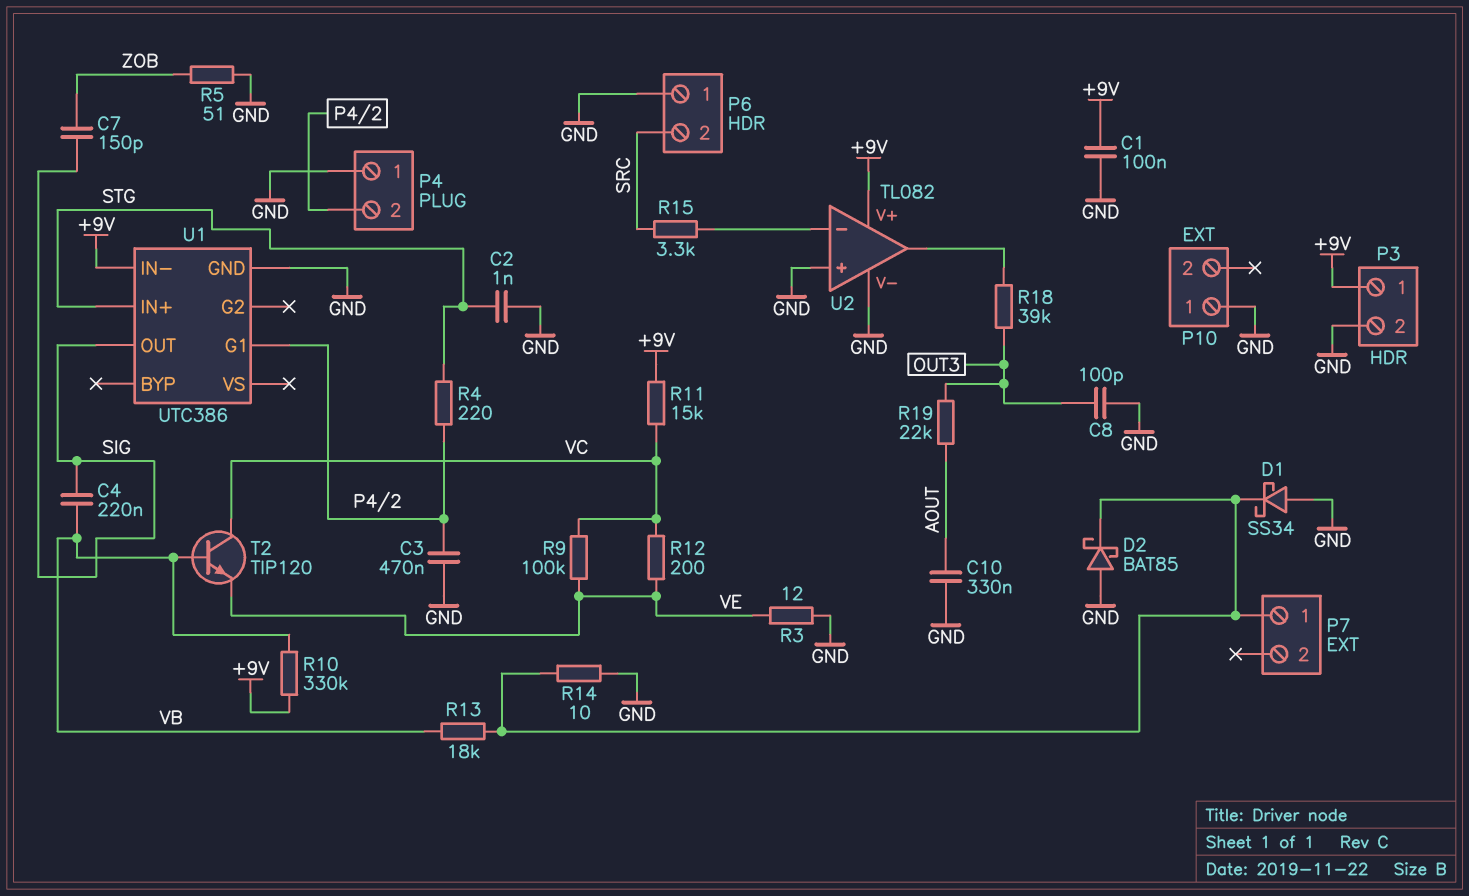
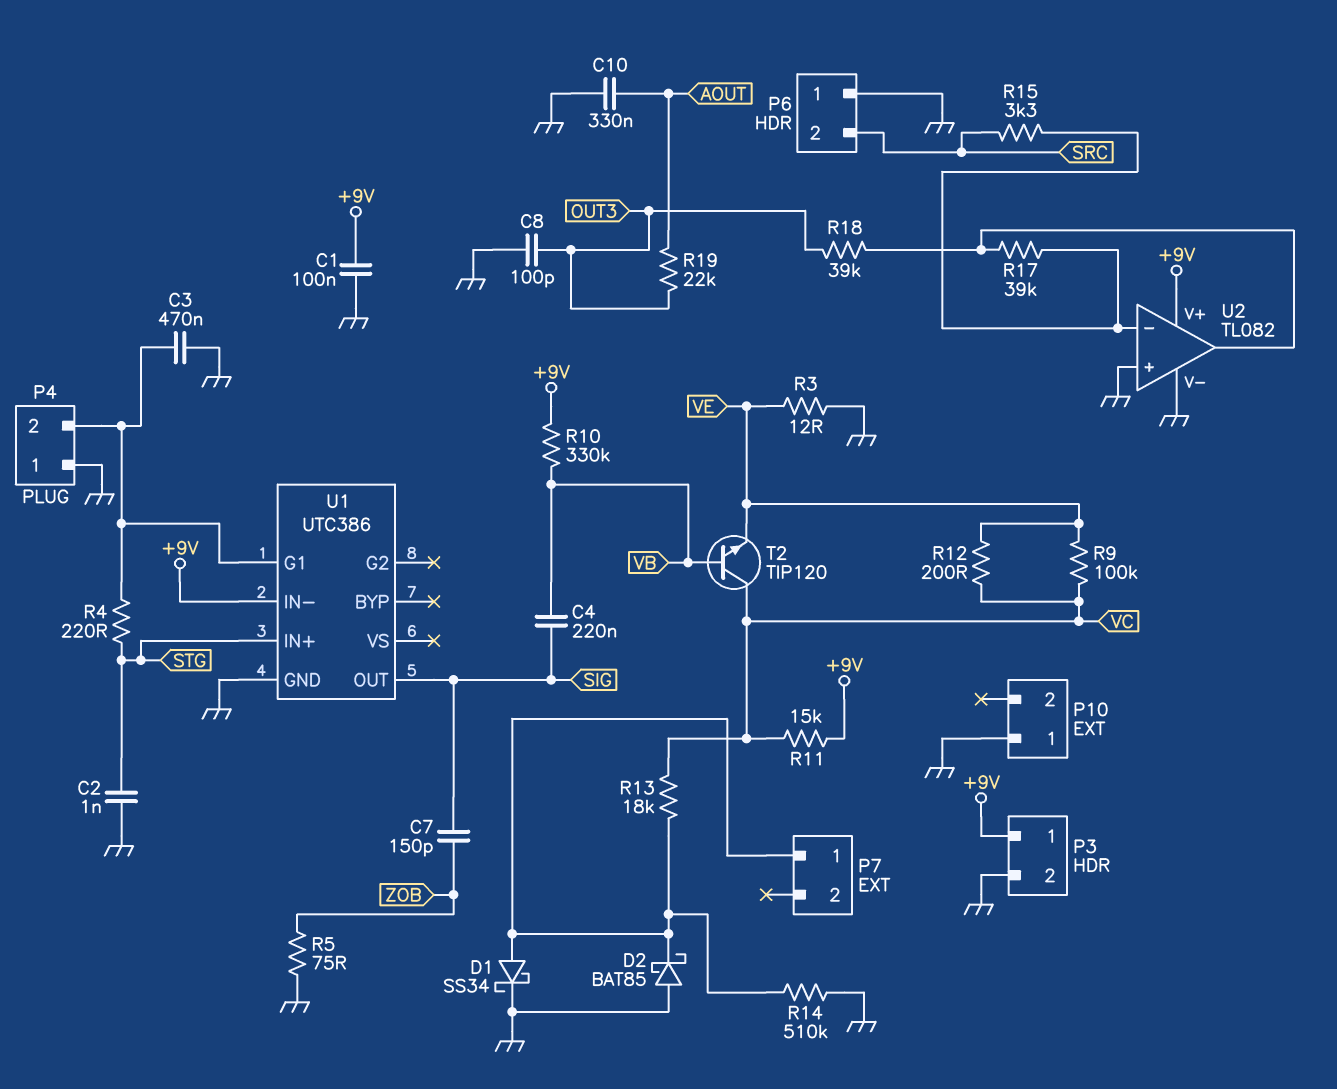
D1: schottky SS34 (A GND, K P7/1) -> schottky SS34 (A P7/1, K GND)
R5: 51 (GND, ZOB) -> 75 (GND, ZOB)
R13: 18k (P7/1, VB) -> 18k (P7/1, VC)
R14: 10 (GND, P7/1) -> 510k (GND, P7/1)
R17: none -> 39k (U2/in-, U2/out)

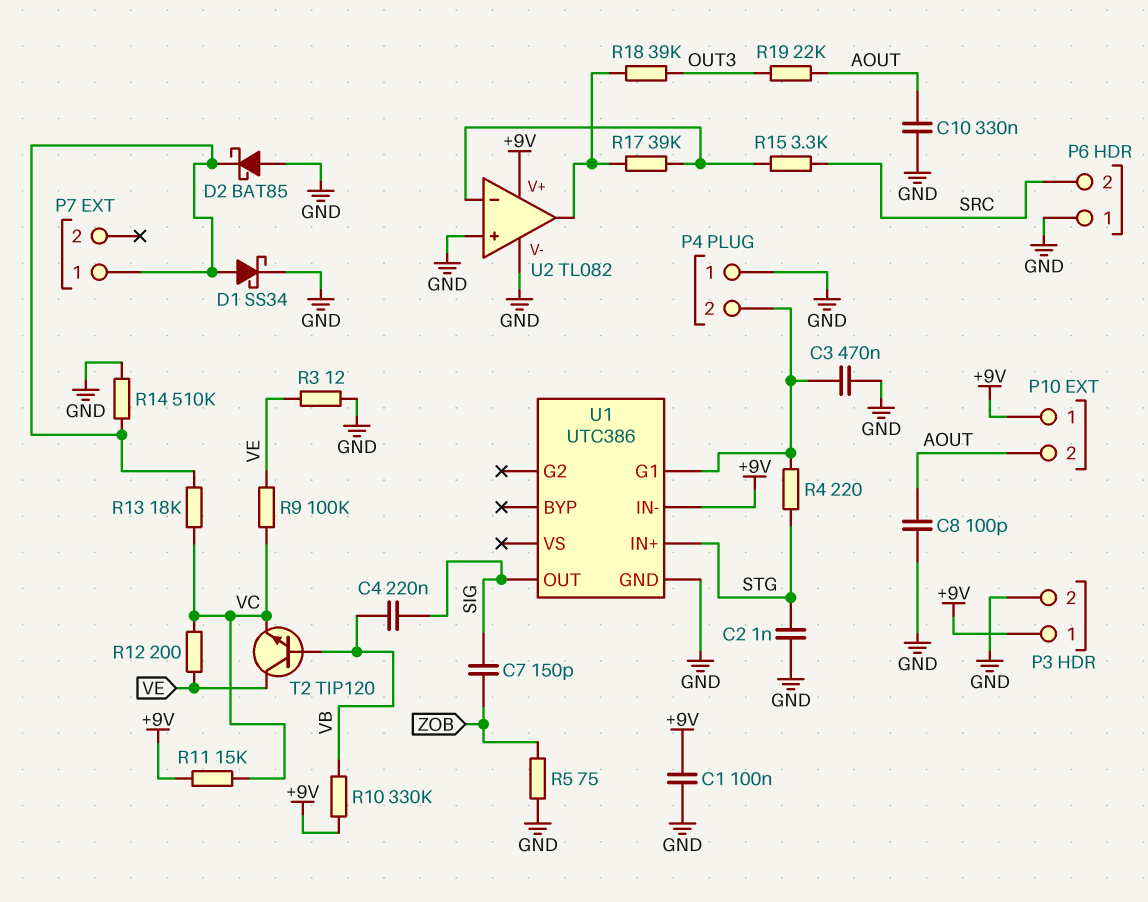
C8: 100pF (GND, OUT3) -> 100pF (AOUT, GND)
P10 pin 1: GND -> +9V
P10 pin 2: none -> AOUT
T2: NPN TIP120 (B VB, C VC, E VE) -> NPN TIP120 (B VB, C VE, E VC)

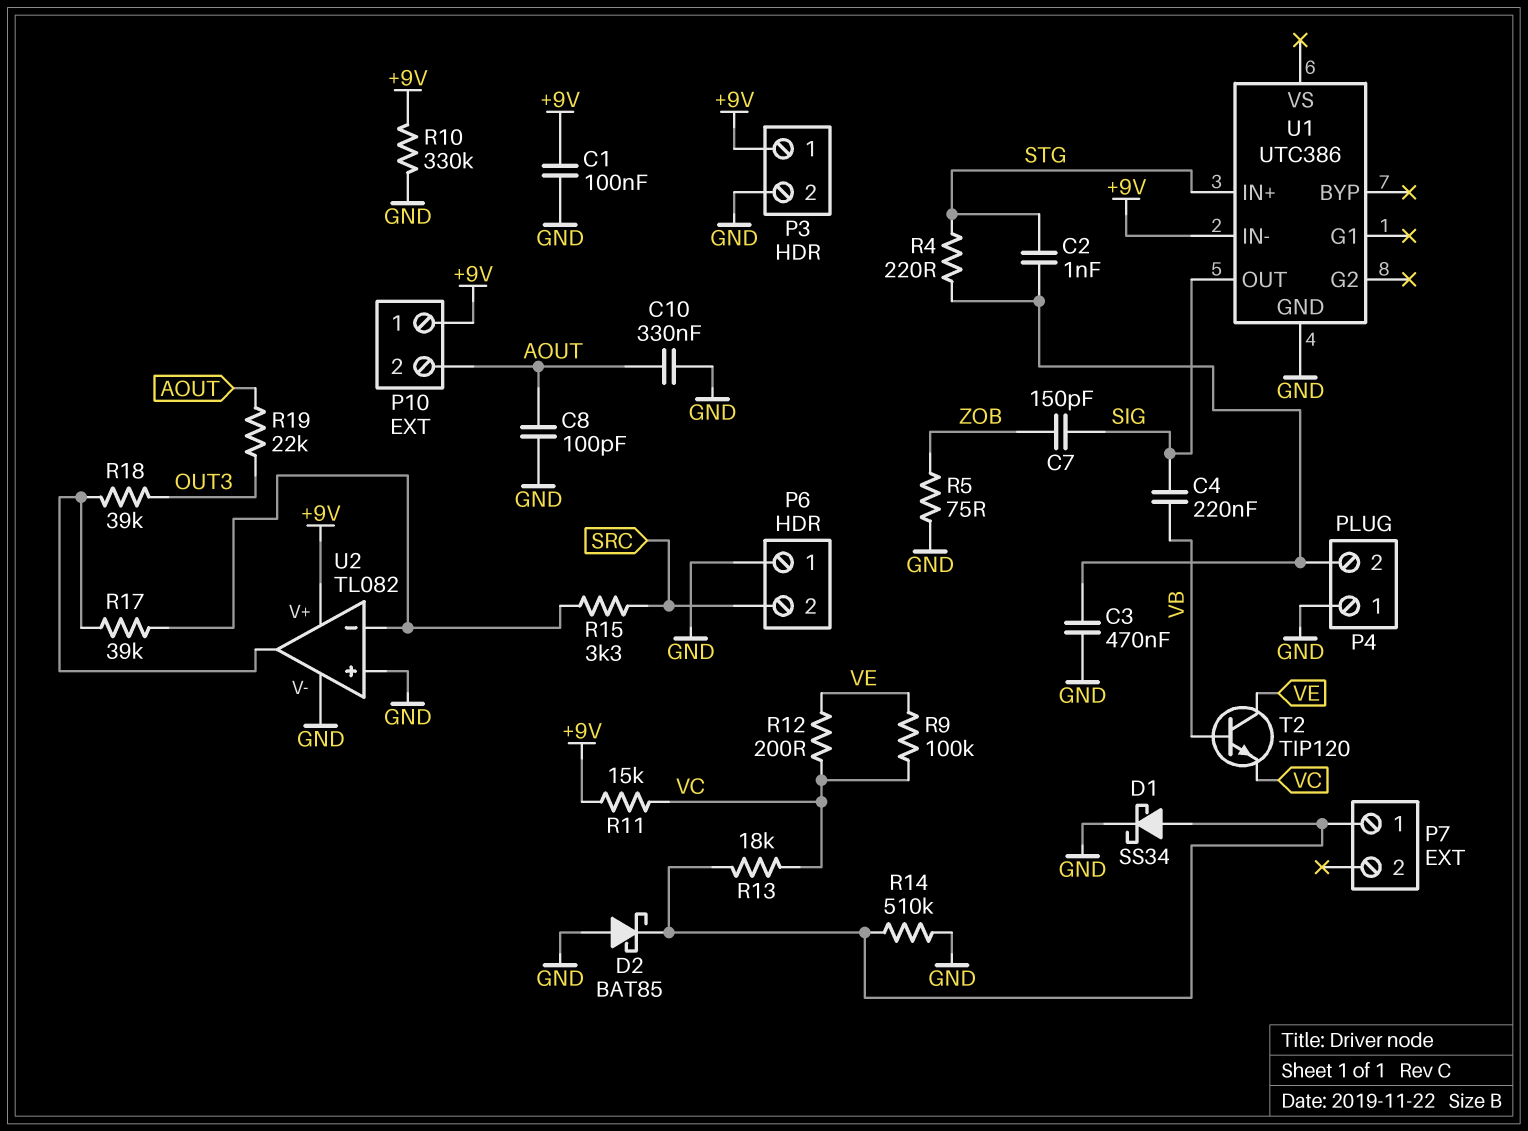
C2: 1nF (GND, STG) -> 1nF (P4/2, STG)
R3: 12 (GND, VE) -> none
R10: 330k (+9V, VB) -> 330k (+9V, GND)
U1 pin G1: P4/2 -> none

